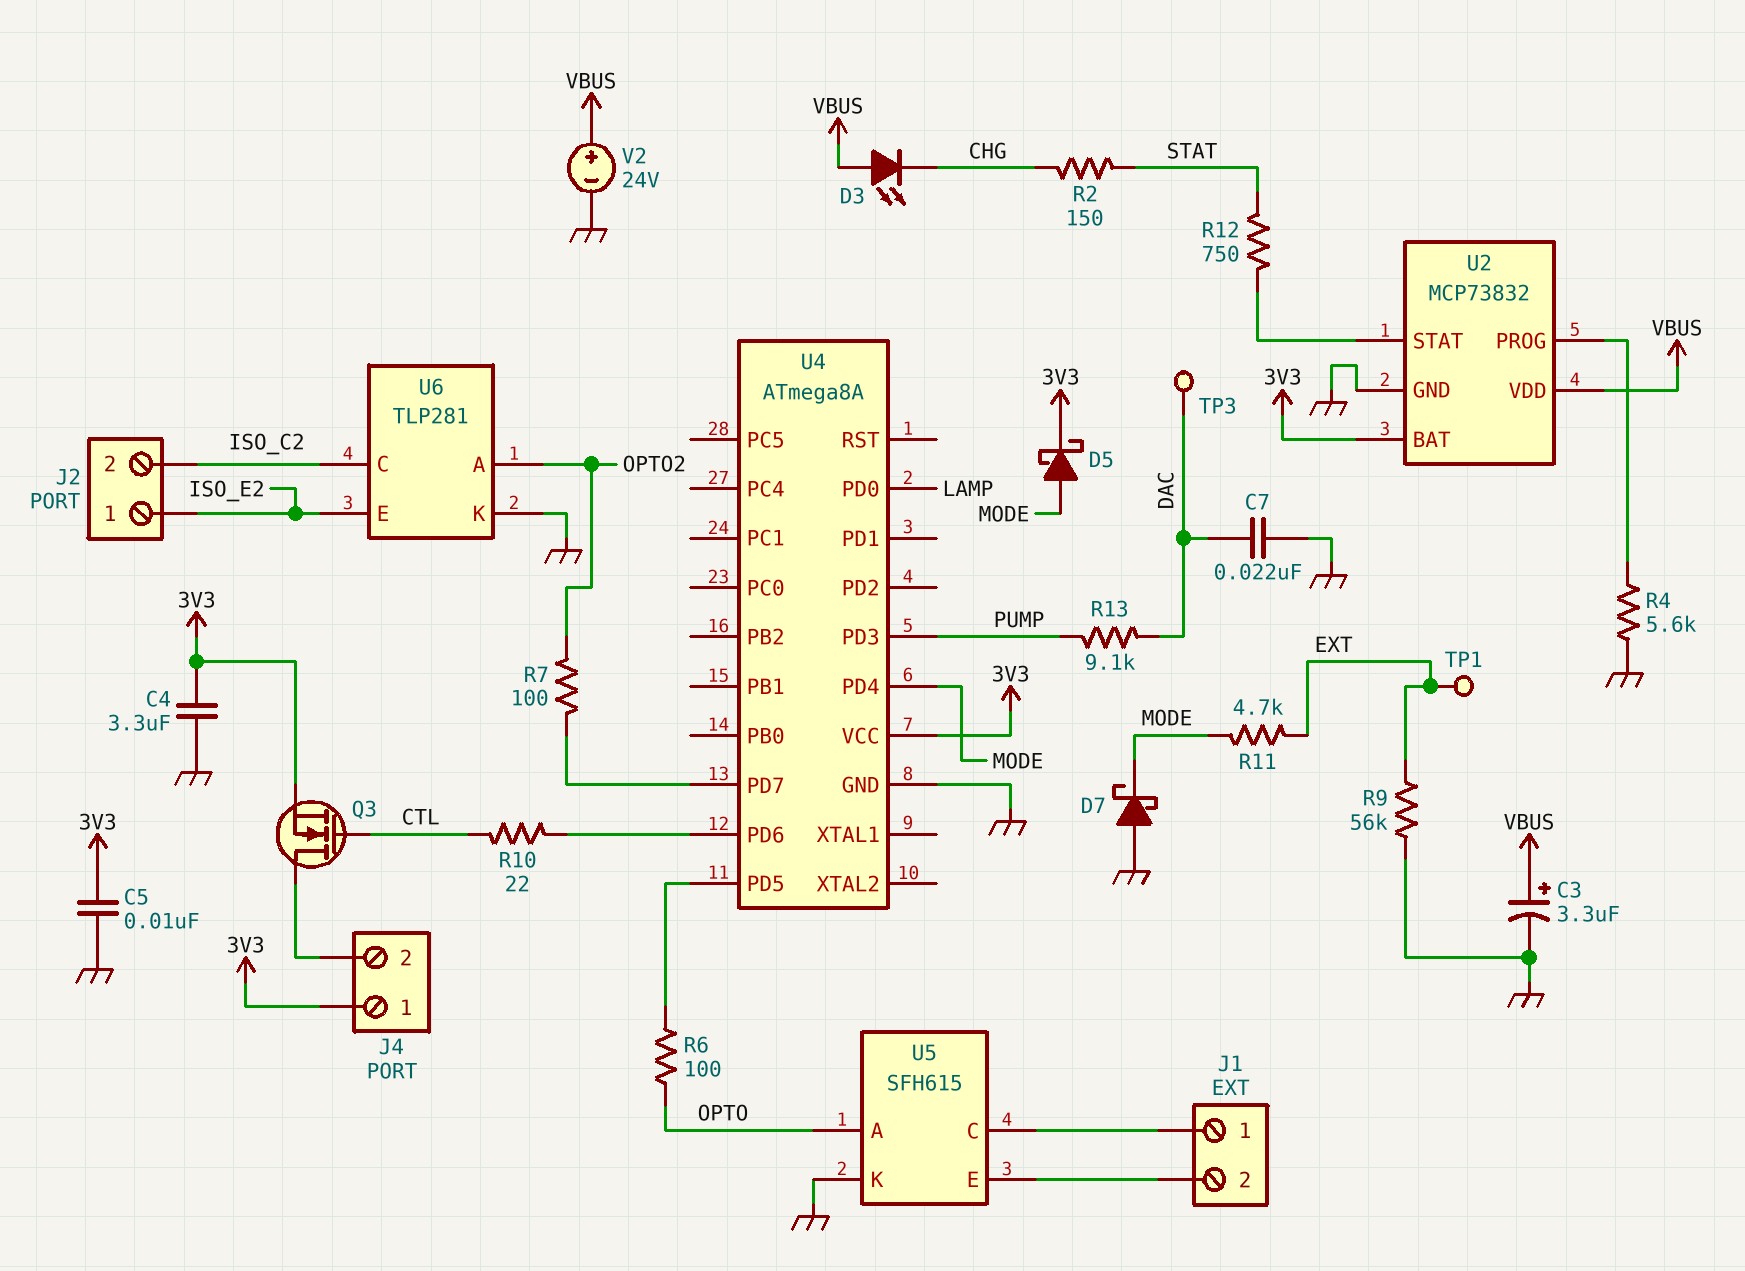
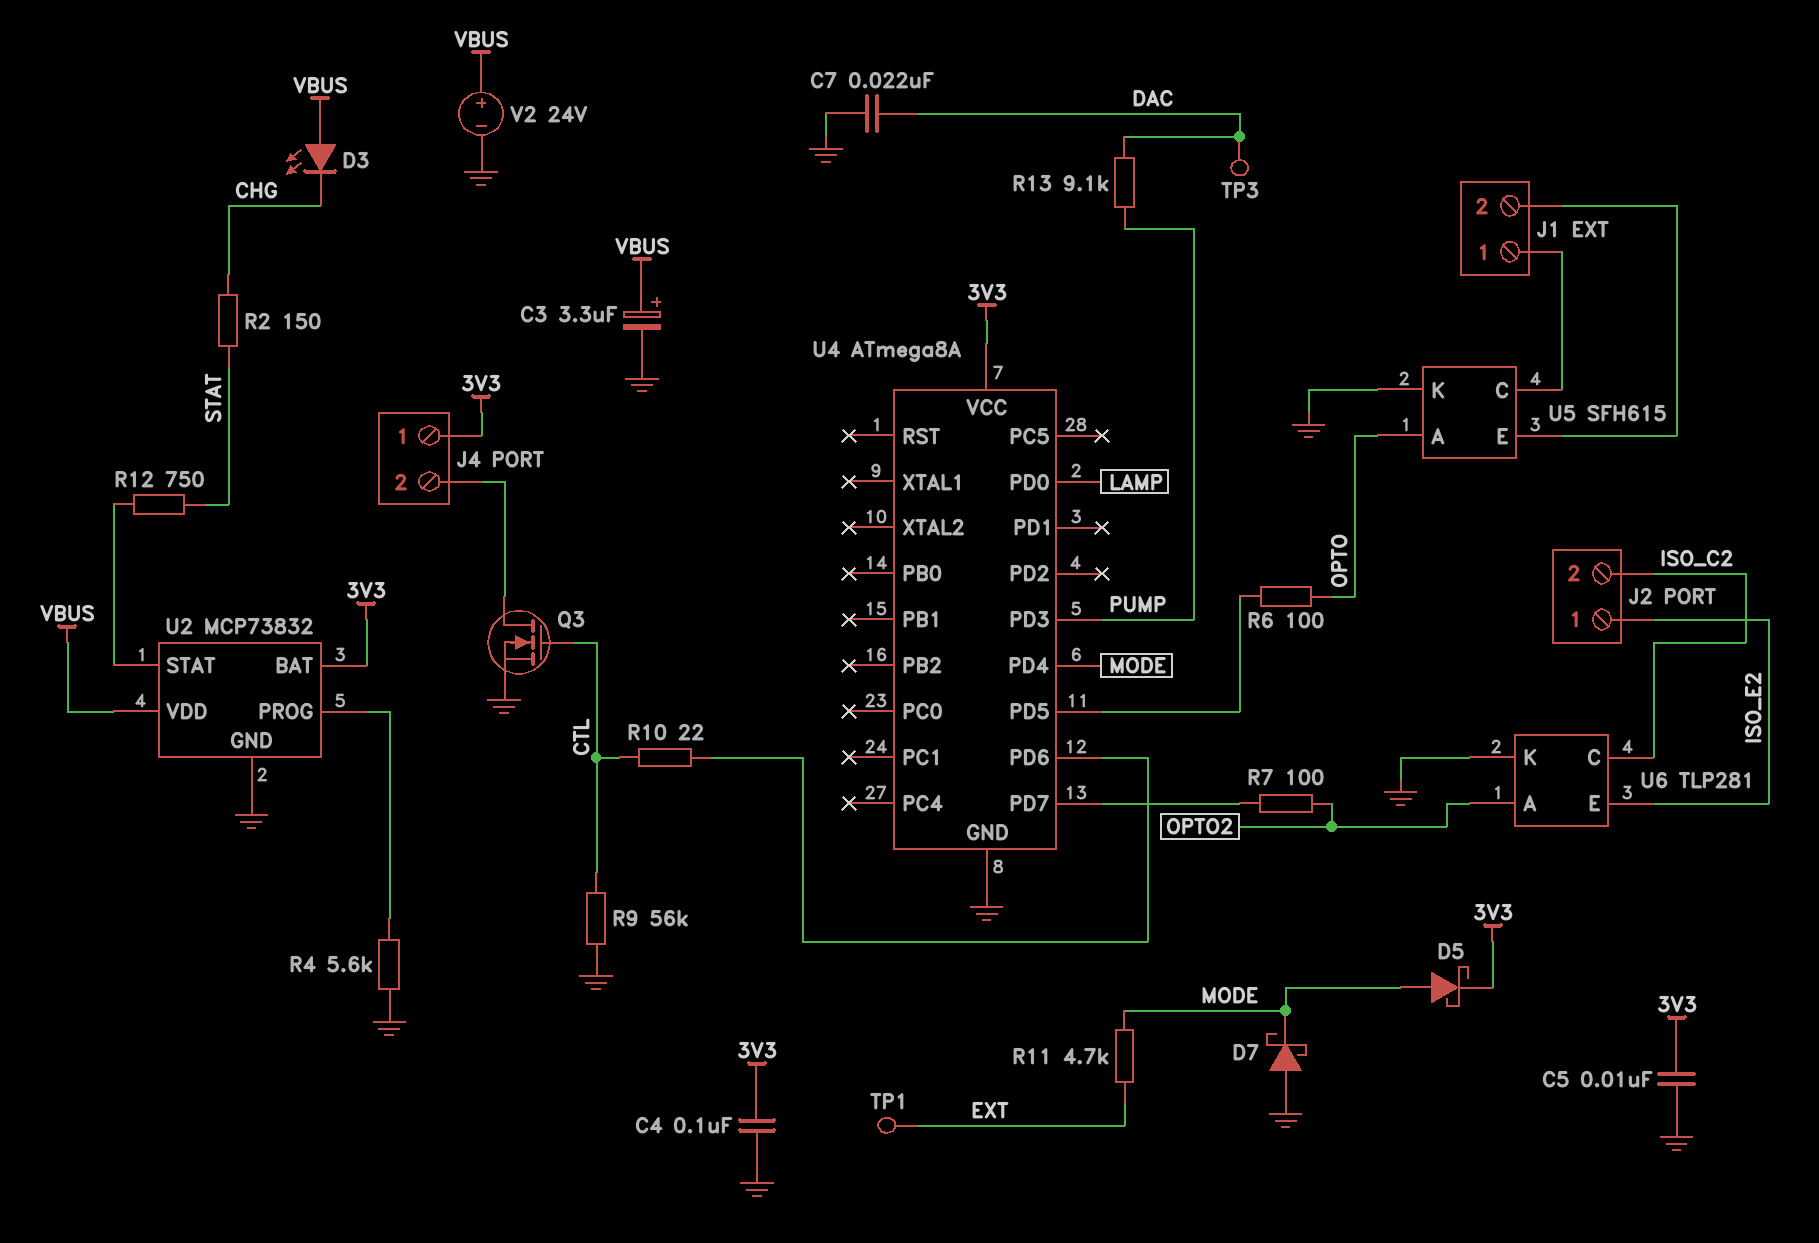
C4: 3.3uF (3V3, GND) -> 100nF (3V3, GND)
Q3: NMOS (G CTL, D J4/2, S 3V3) -> NMOS (G CTL, D J4/2, S GND)
R9: 56k (EXT, GND) -> 56k (CTL, GND)

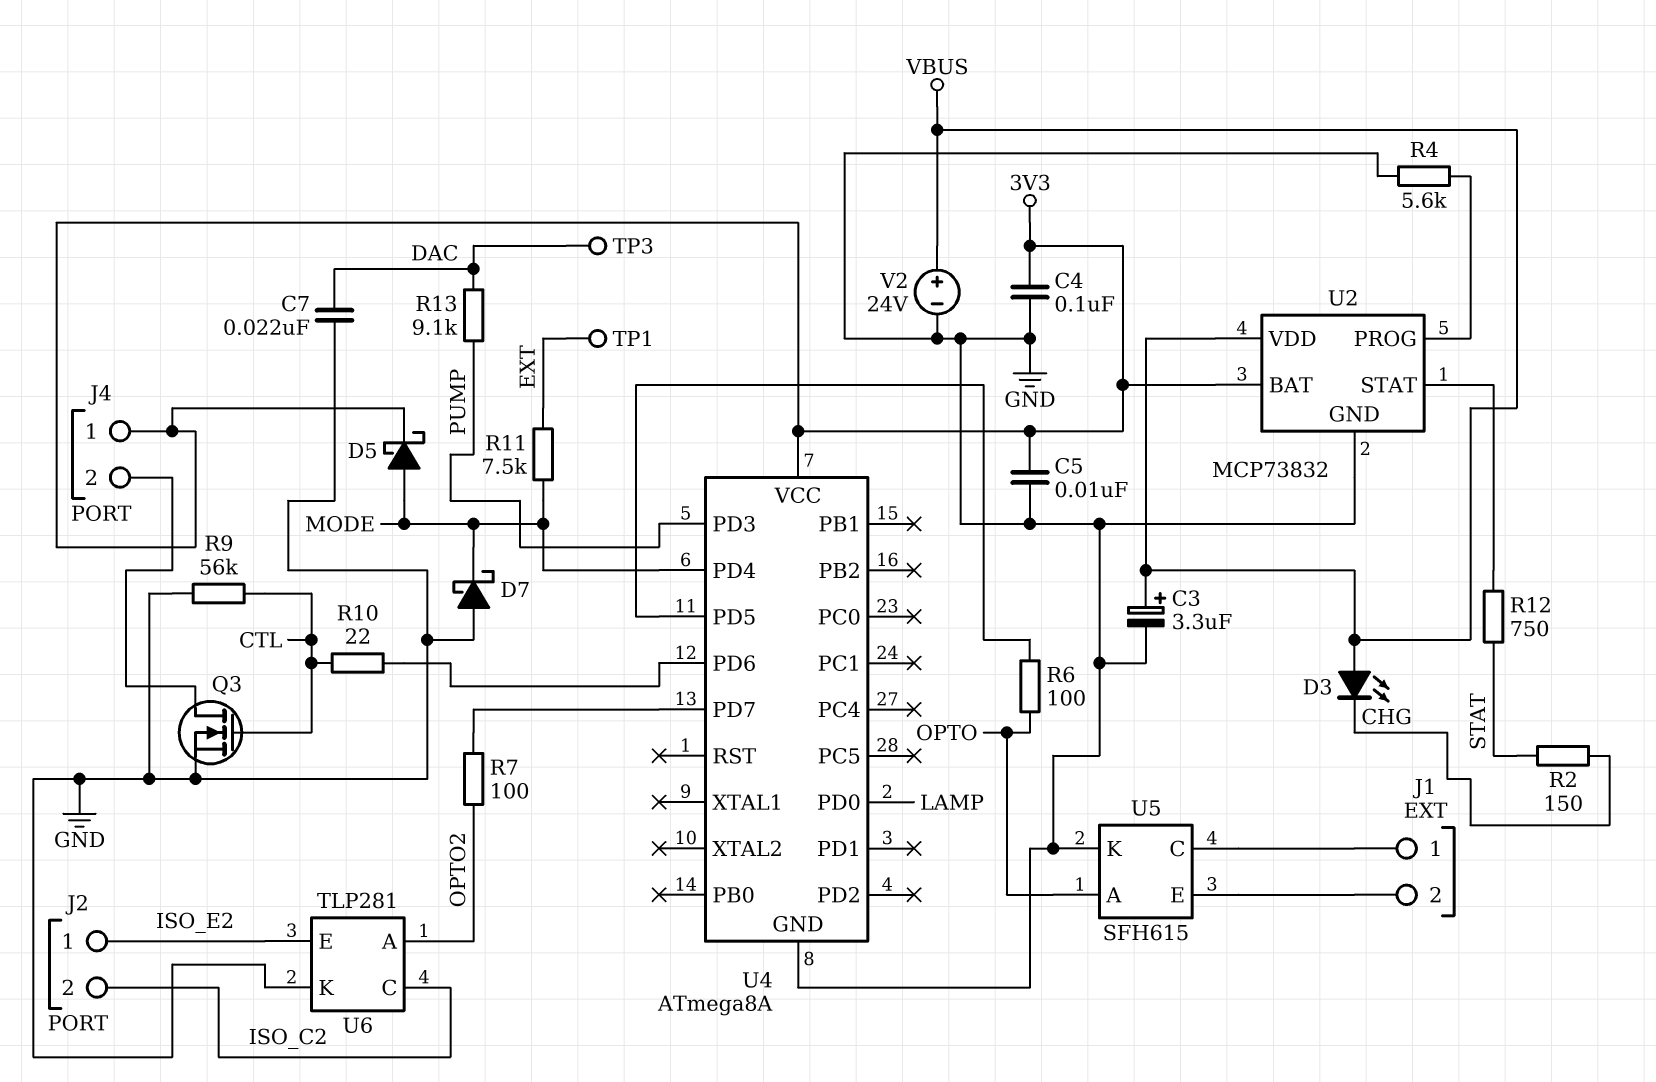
R11: 4.7k (EXT, MODE) -> 7.5k (EXT, MODE)

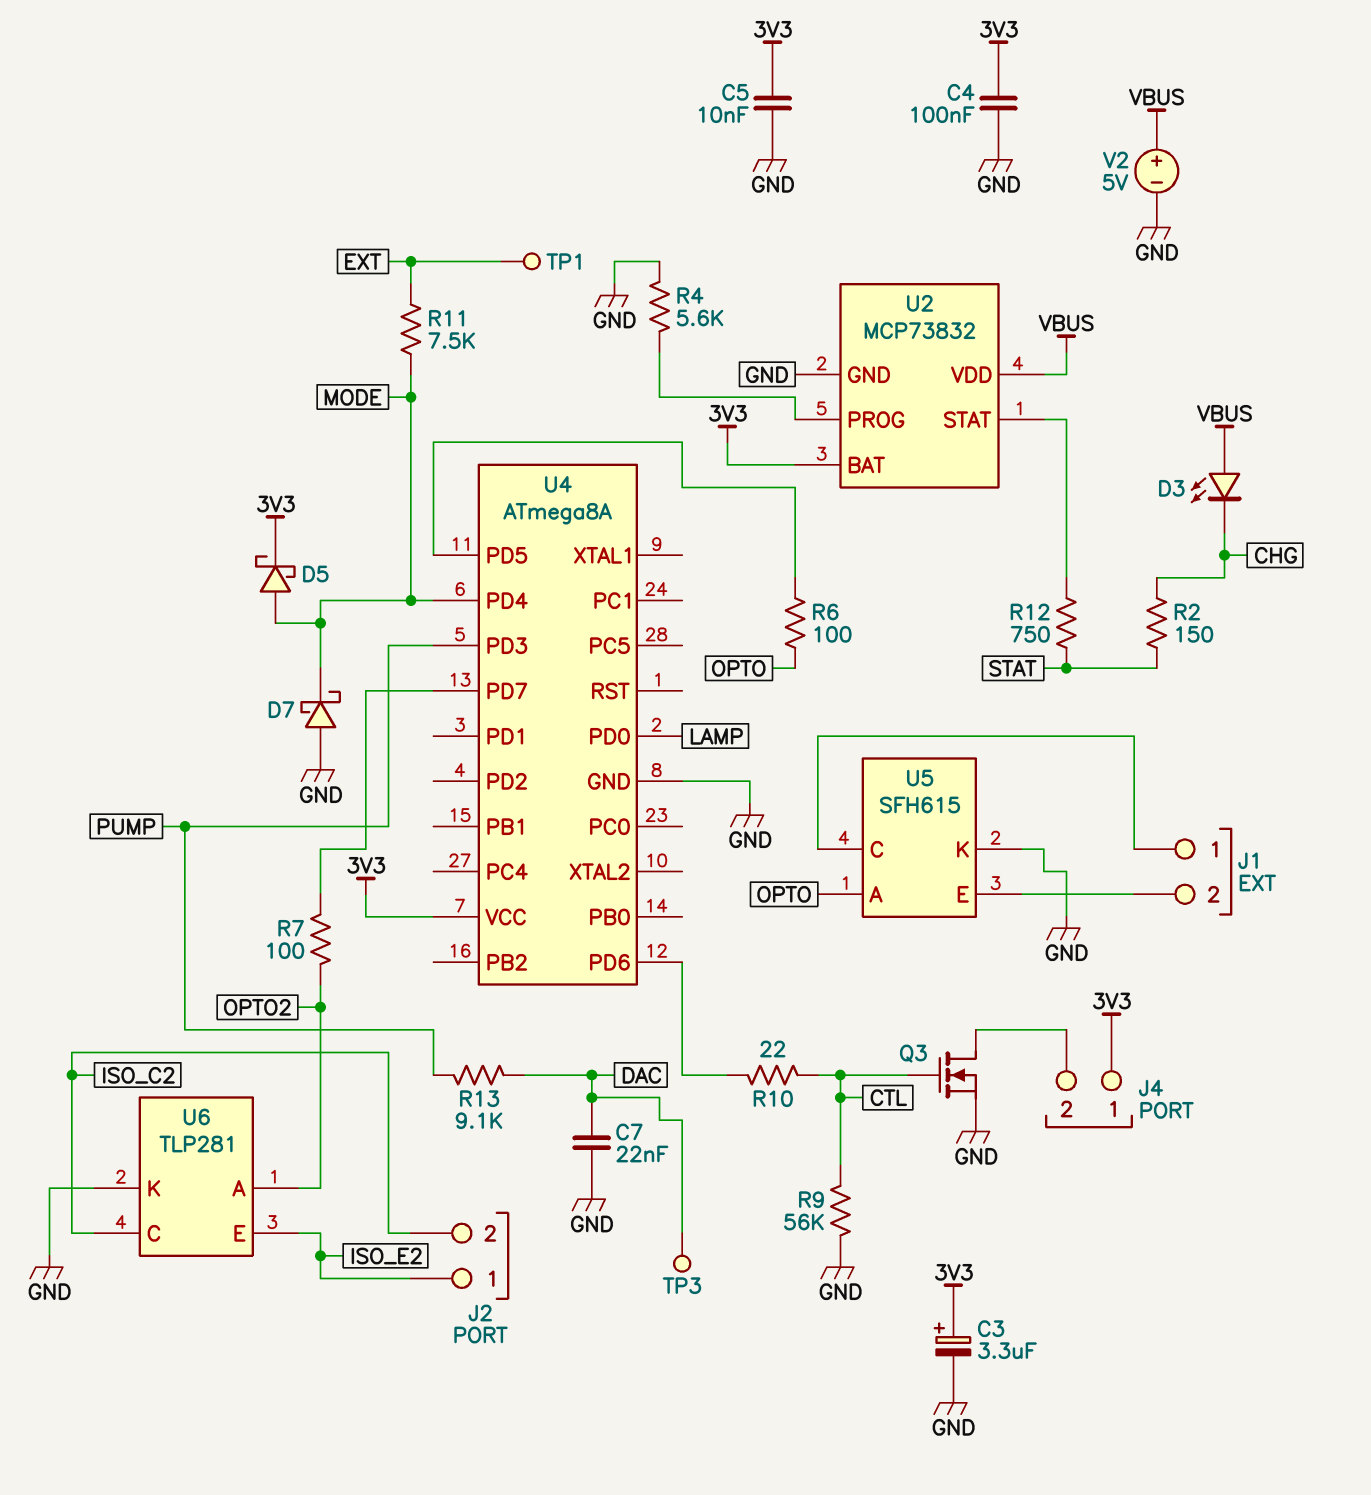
C3: 3.3uF (plus VBUS, minus GND) -> 3.3uF (plus 3V3, minus GND)
V2: 24V (plus VBUS, minus GND) -> 5V (plus VBUS, minus GND)

